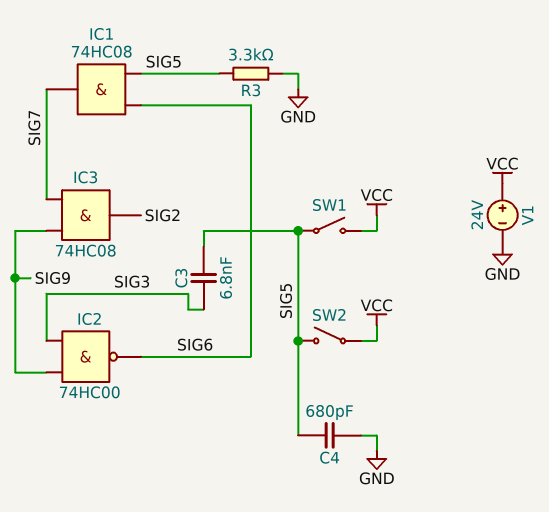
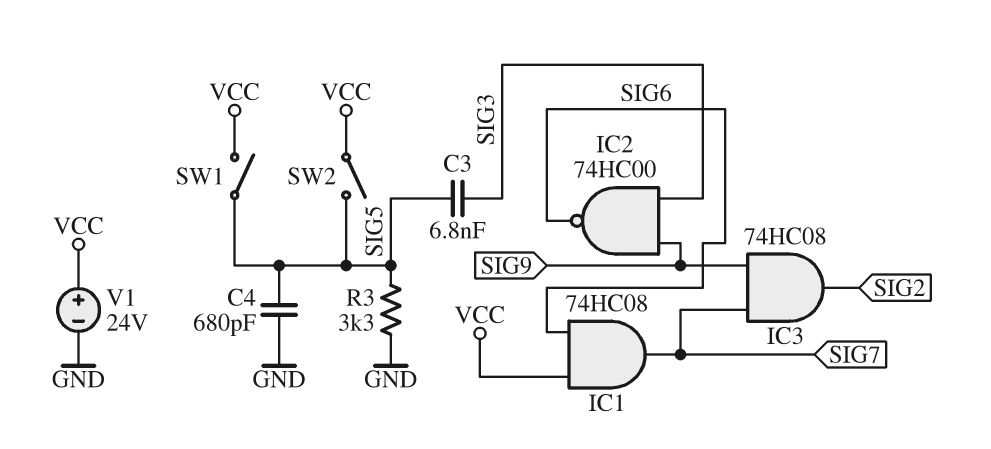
IC1: AND 74HC08 (in SIG5, in SIG6, out SIG7) -> AND 74HC08 (in SIG6, in VCC, out SIG7)

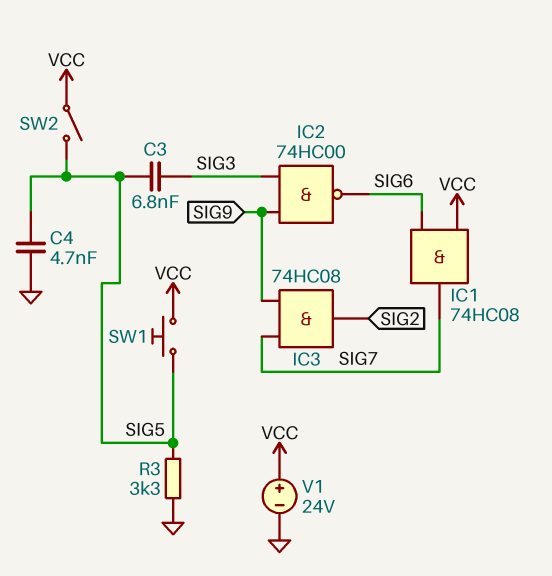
C4: 680pF (GND, SIG5) -> 4.7nF (GND, SIG5)
SW1: switch (SIG5, VCC) -> button (SIG5, VCC)

